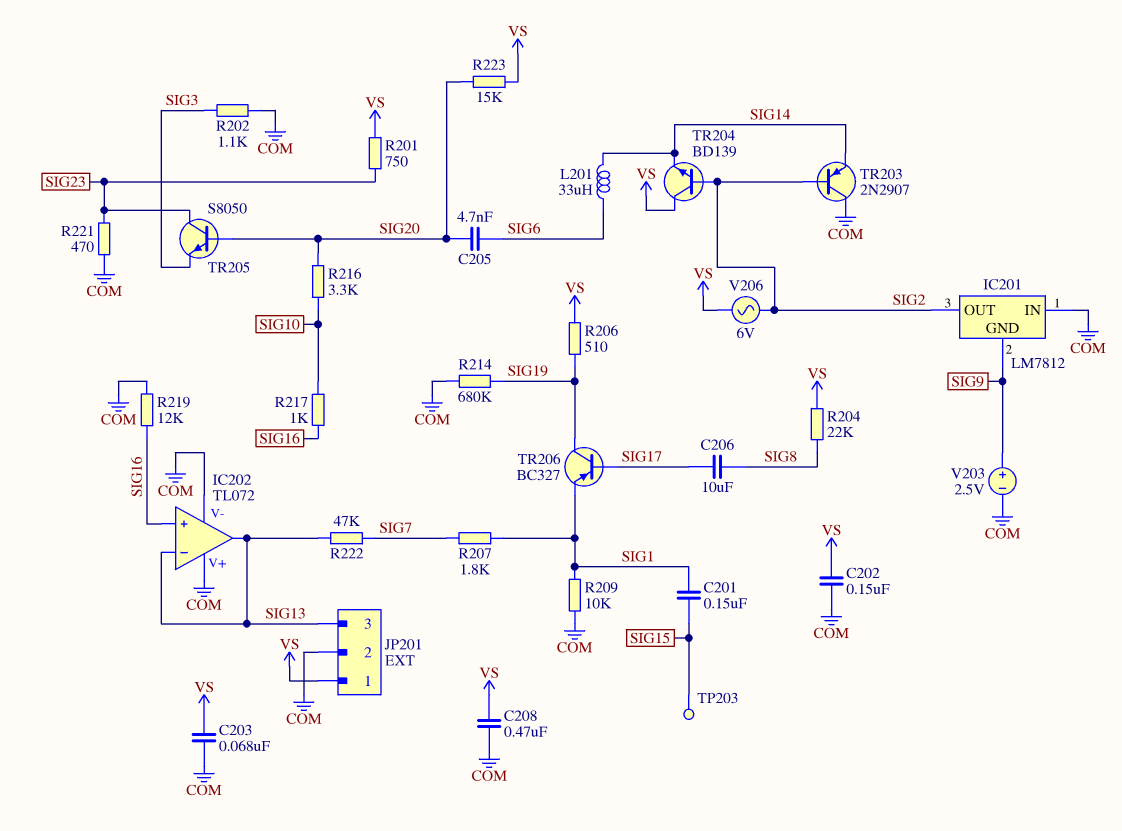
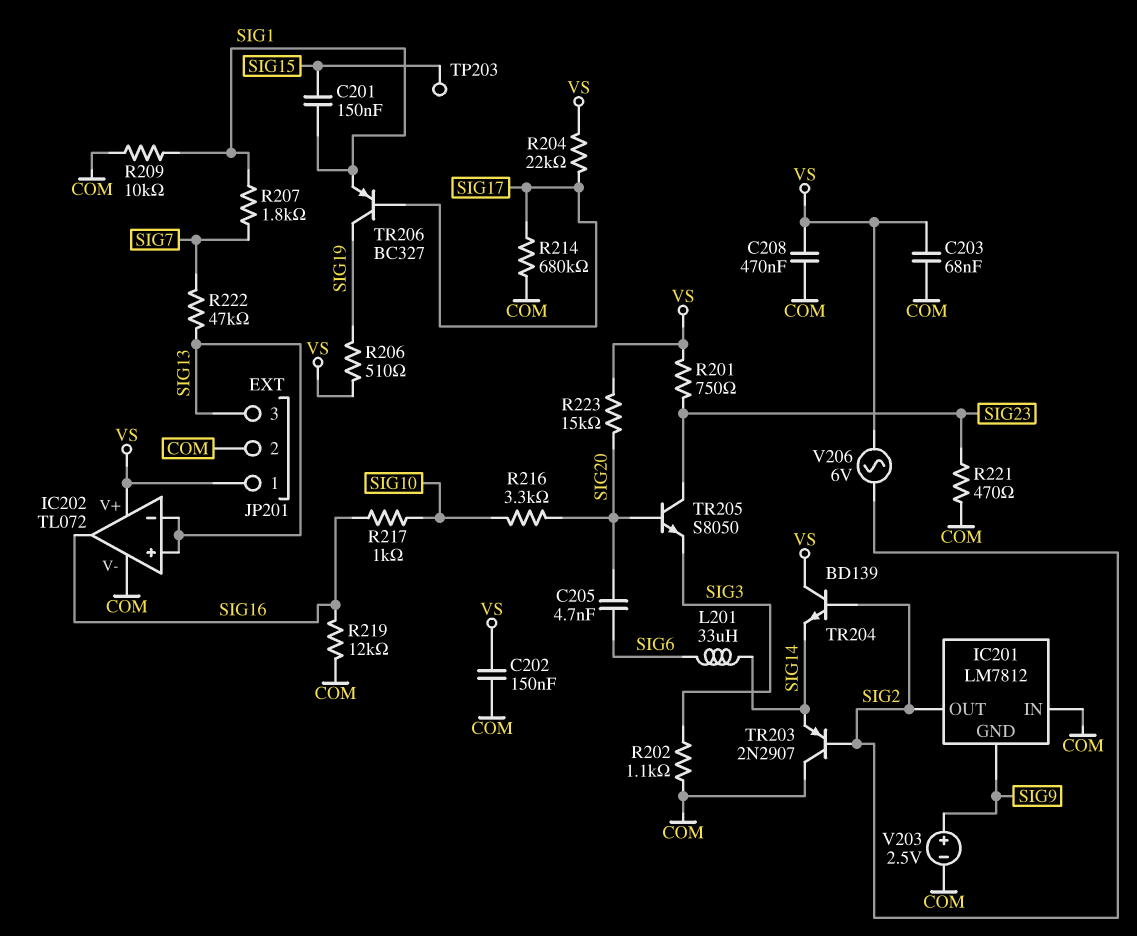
C206: 10uF (SIG8, SIG17) -> none
IC202 pin V+: COM -> VS
IC202 pin in+: SIG16 -> SIG13
IC202 pin out: SIG13 -> SIG16
R204: 22k (SIG8, VS) -> 22k (SIG17, VS)
R214: 680k (COM, SIG19) -> 680k (COM, SIG17)

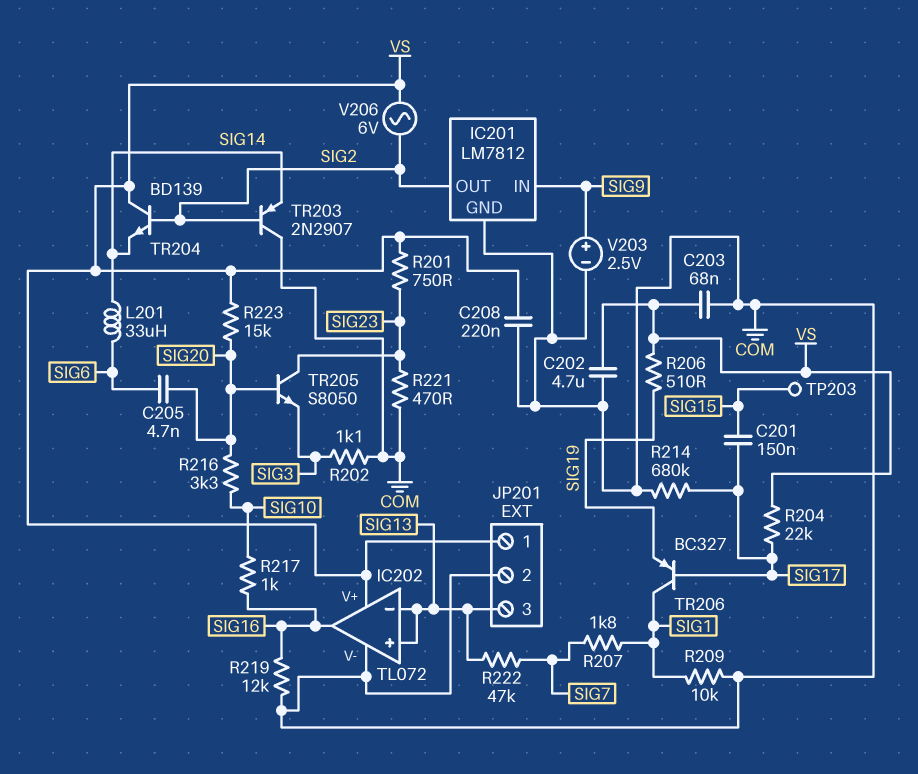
C201: 150nF (SIG1, SIG15) -> 150nF (SIG15, SIG17)
C202: 150nF (COM, VS) -> 4.7uF (COM, VS)
C208: 470nF (COM, VS) -> 220nF (COM, VS)
IC201 pin GND: SIG9 -> COM
IC201 pin IN: COM -> SIG9
TR206: PNP BC327 (B SIG17, C SIG19, E SIG1) -> PNP BC327 (B SIG17, C SIG1, E SIG19)

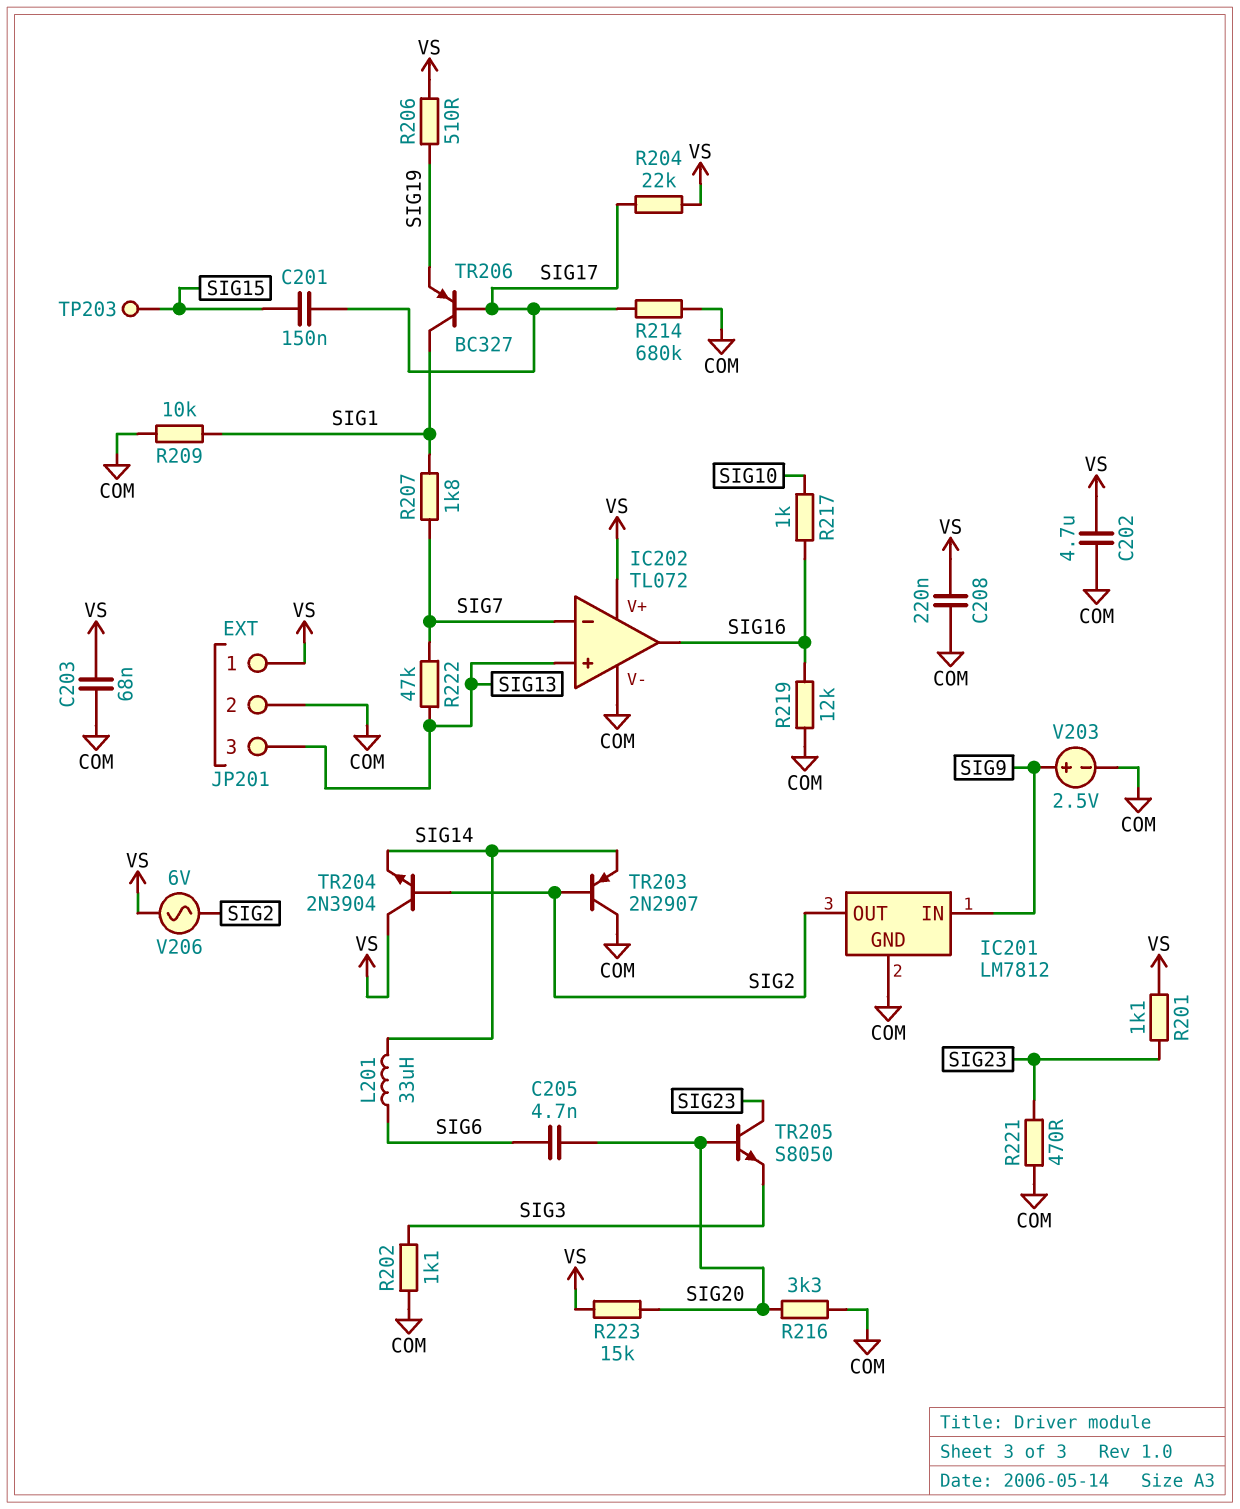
IC202 pin in-: SIG13 -> SIG7
R201: 750 (SIG23, VS) -> 1.1k (SIG23, VS)
R216: 3.3k (SIG10, SIG20) -> 3.3k (COM, SIG20)
TR204: NPN BD139 (B SIG2, C VS, E SIG14) -> NPN 2N3904 (B SIG2, C VS, E SIG14)

